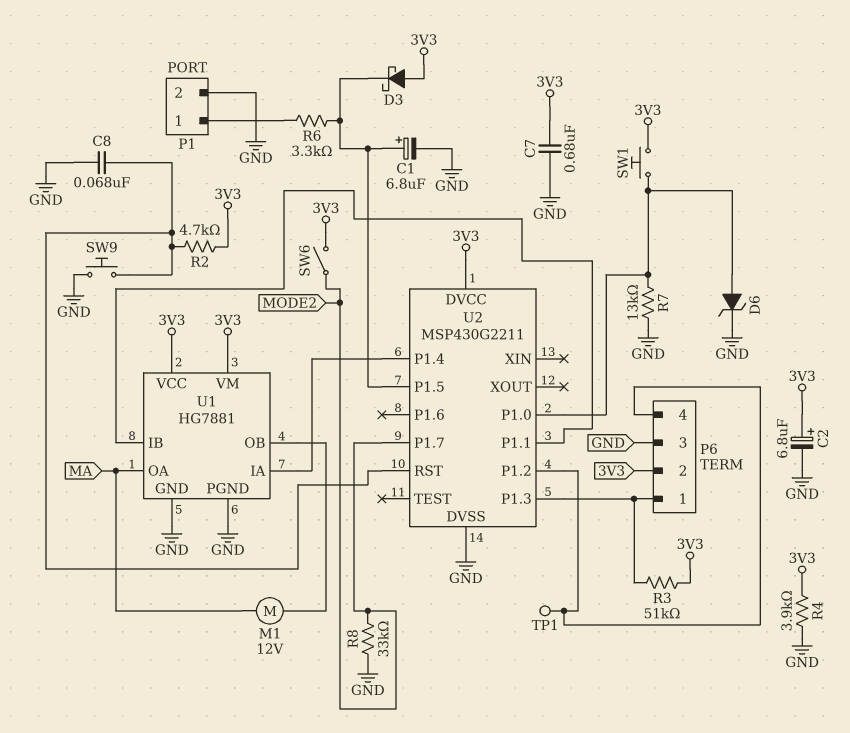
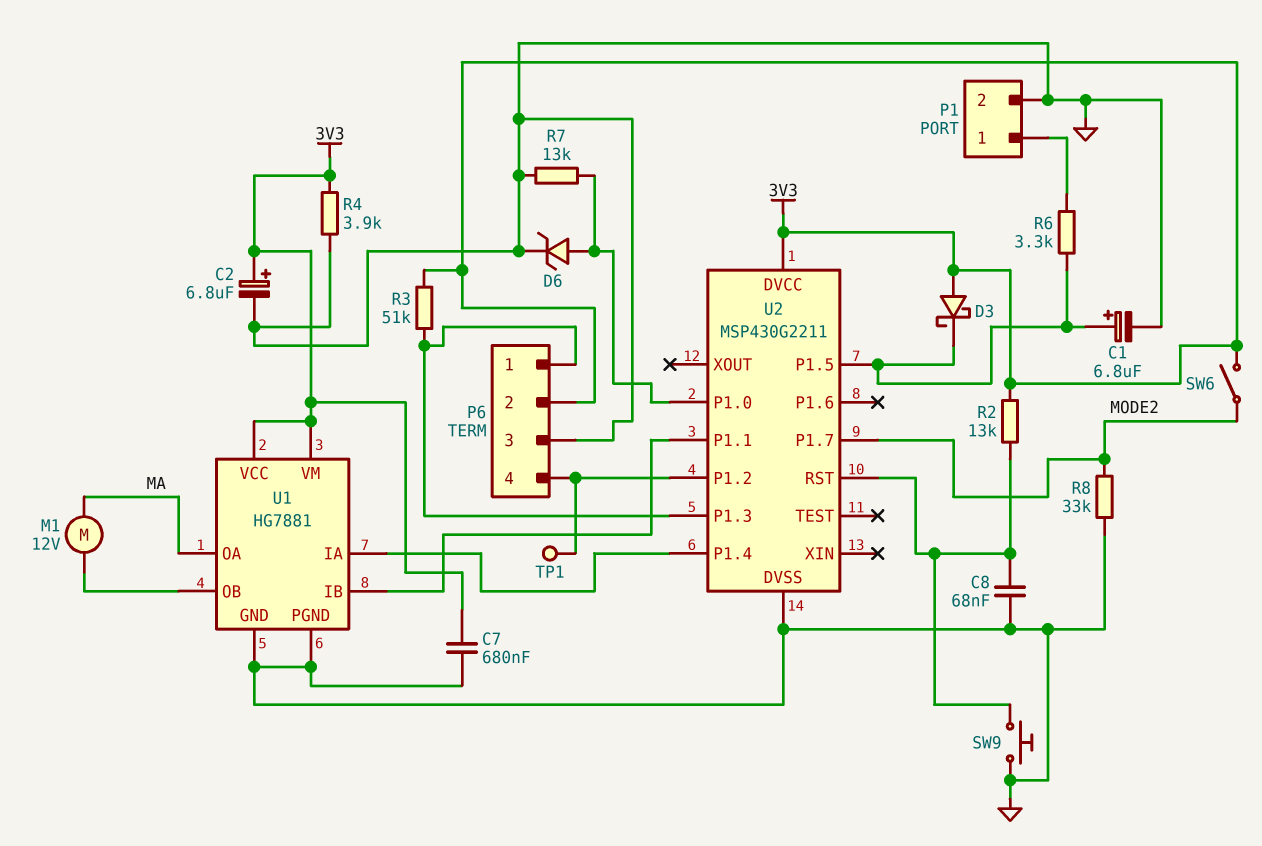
R2: 4.7k (3V3, U2/RST) -> 13k (3V3, U2/RST)
SW1: button (3V3, U2/P1.0) -> none

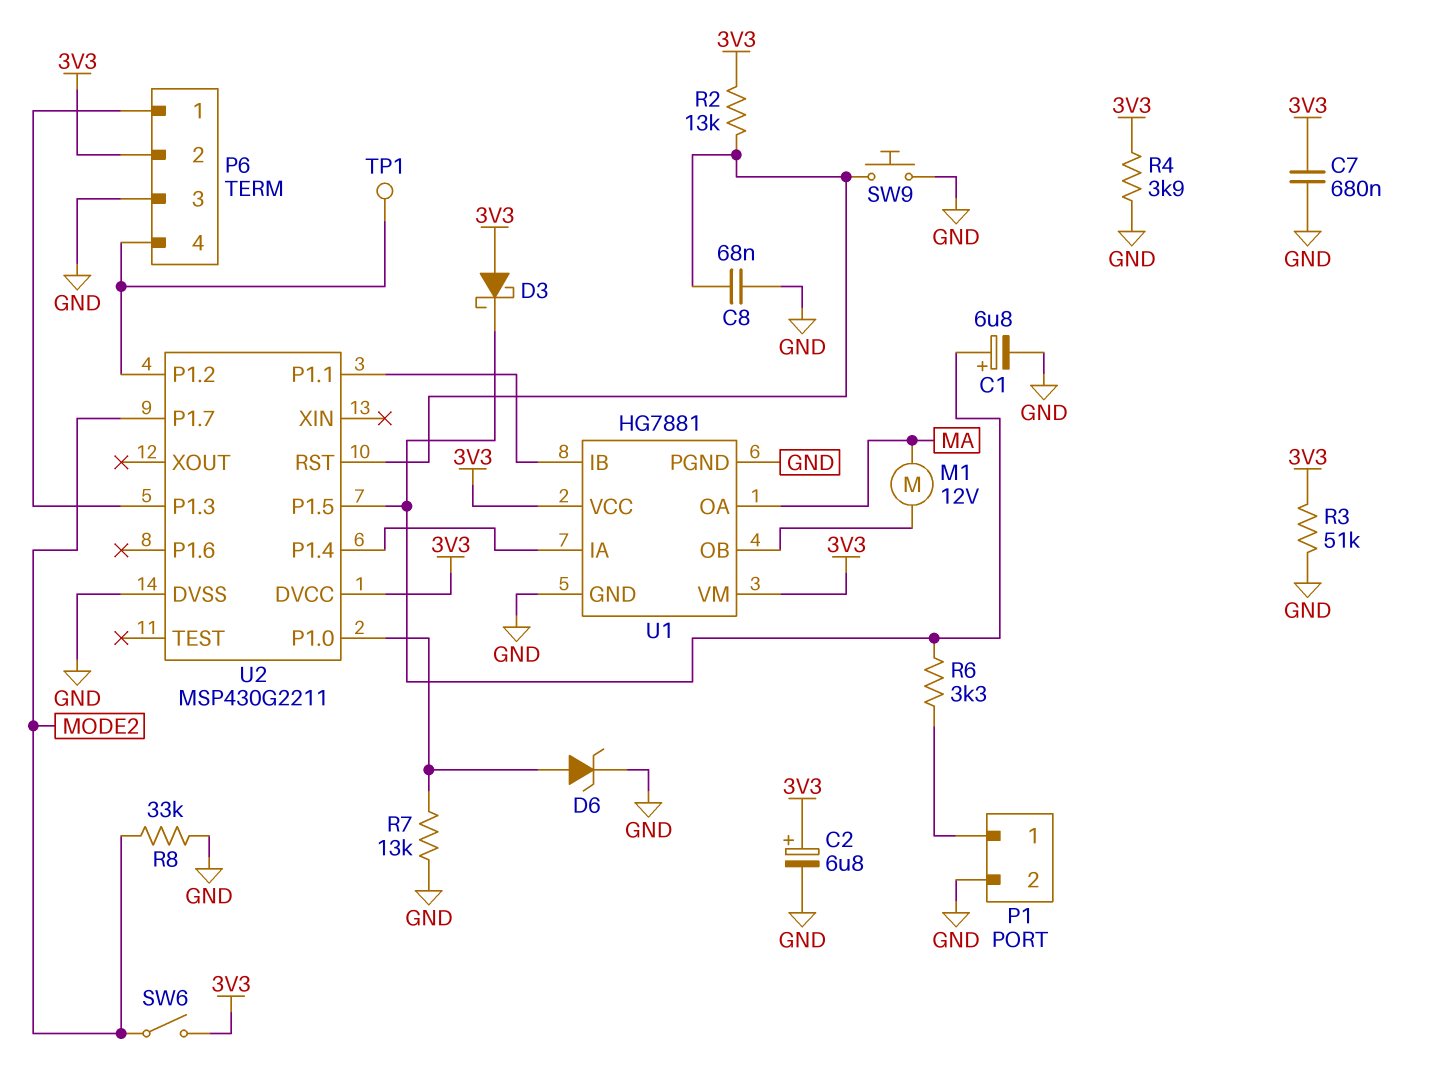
R3: 51k (3V3, P6/1) -> 51k (3V3, GND)

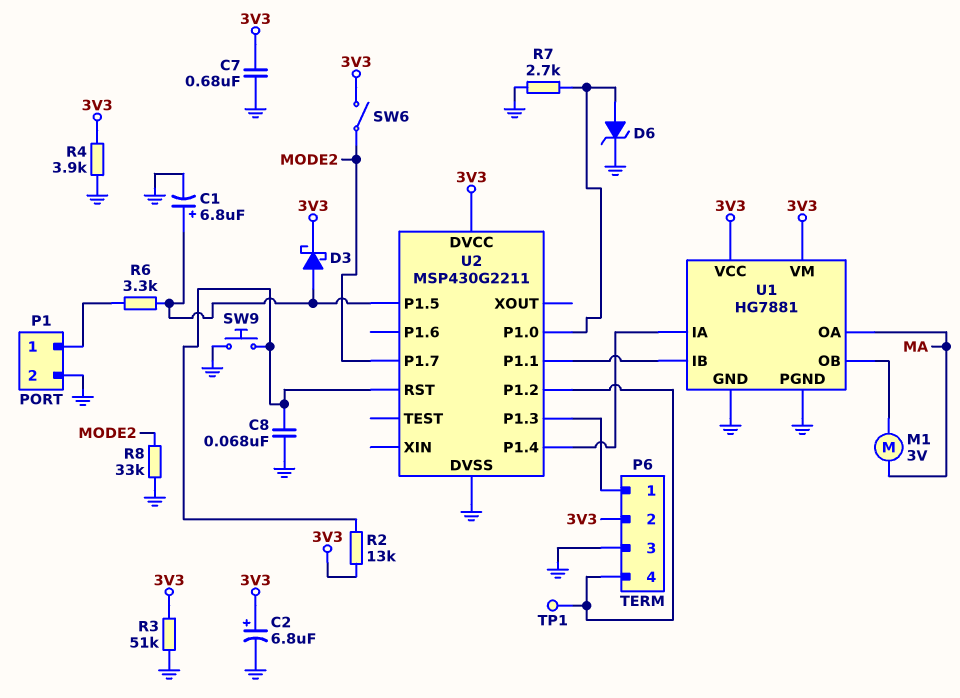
D3: schottky (A 3V3, K U2/P1.5) -> schottky (A U2/P1.5, K 3V3)
M1: motor 12V (MA, U1/OB) -> motor 3V (MA, U1/OB)
R7: 13k (GND, U2/P1.0) -> 2.7k (GND, U2/P1.0)

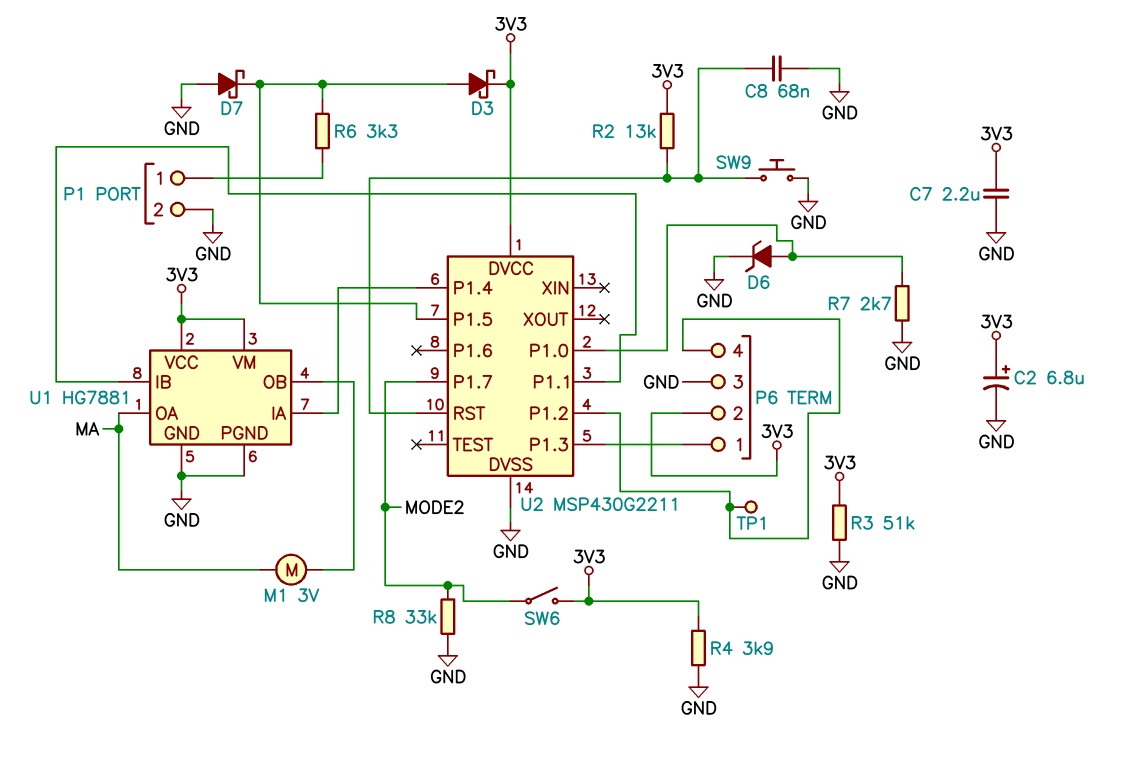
C1: 6.8uF (plus U2/P1.5, minus GND) -> none
C7: 680nF (3V3, GND) -> 2.2uF (3V3, GND)
D7: none -> schottky (A GND, K U2/P1.5)

